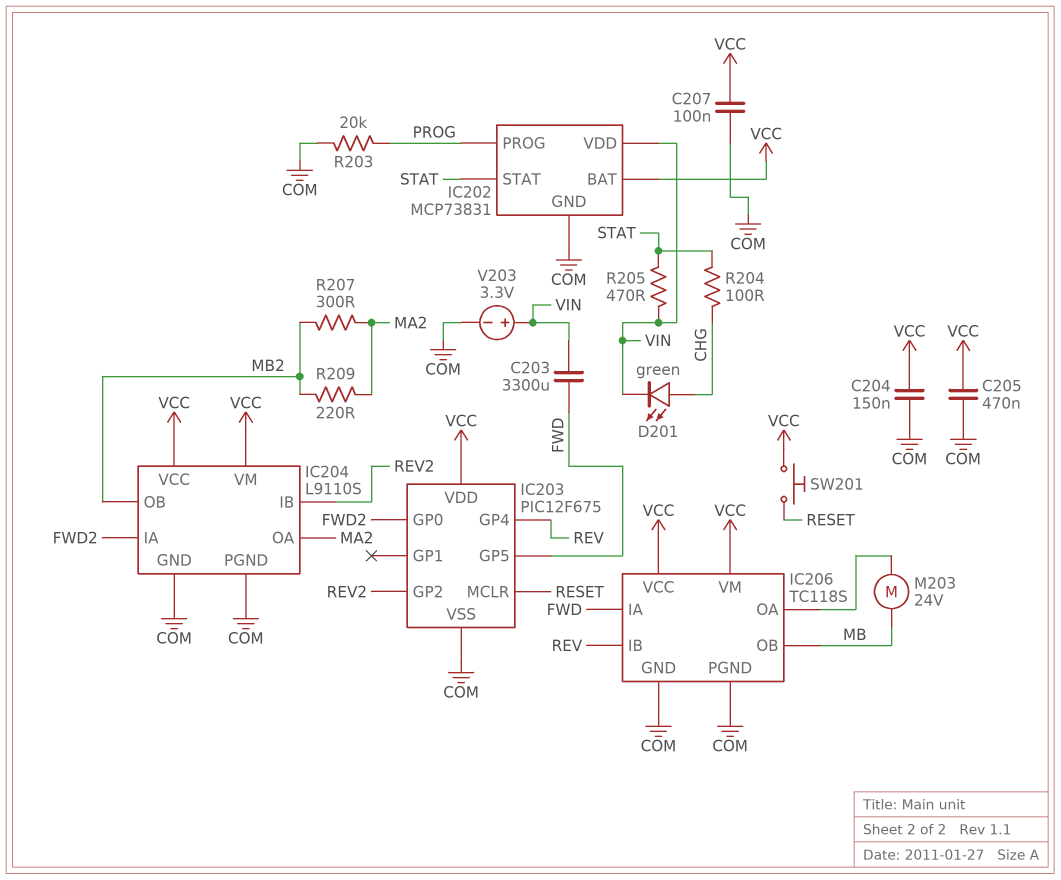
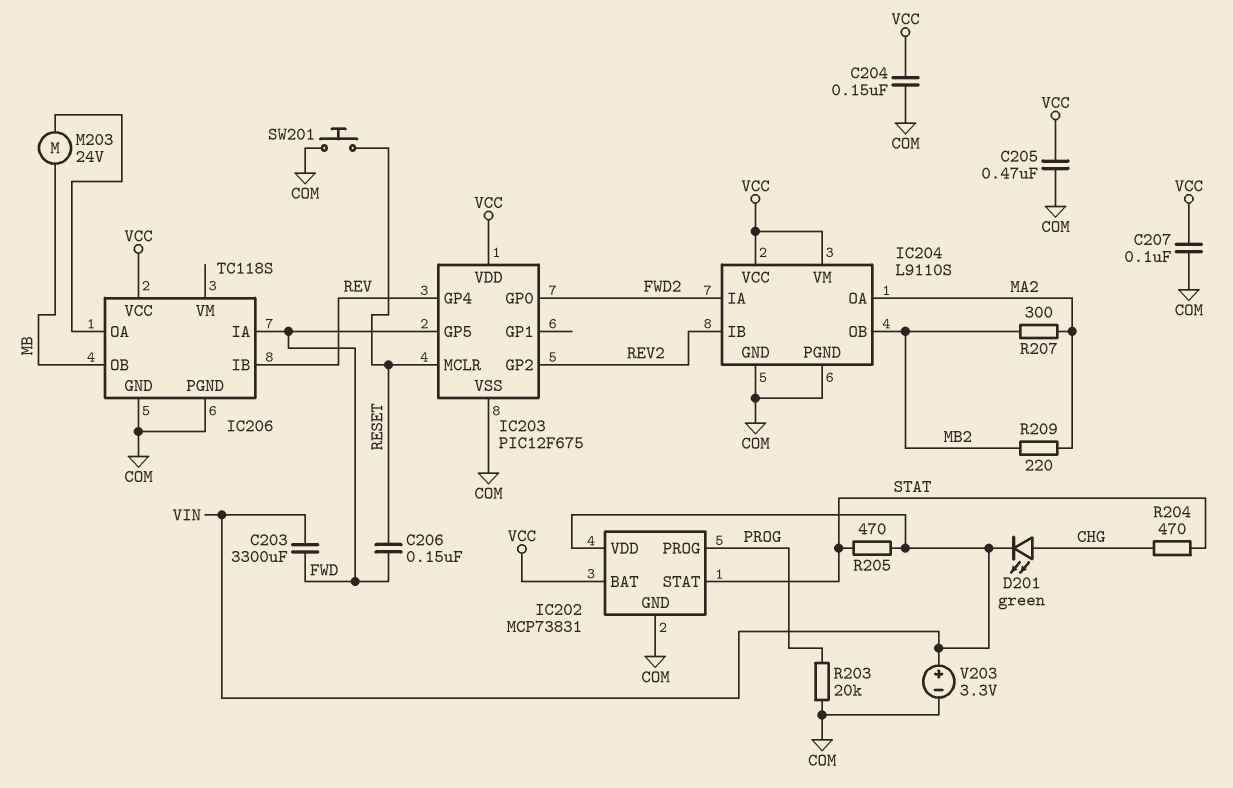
C206: none -> 150nF (FWD, RESET)
IC206 pin VM: VCC -> none
R204: 100 (CHG, STAT) -> 470 (CHG, STAT)
SW201: button (RESET, VCC) -> button (COM, RESET)

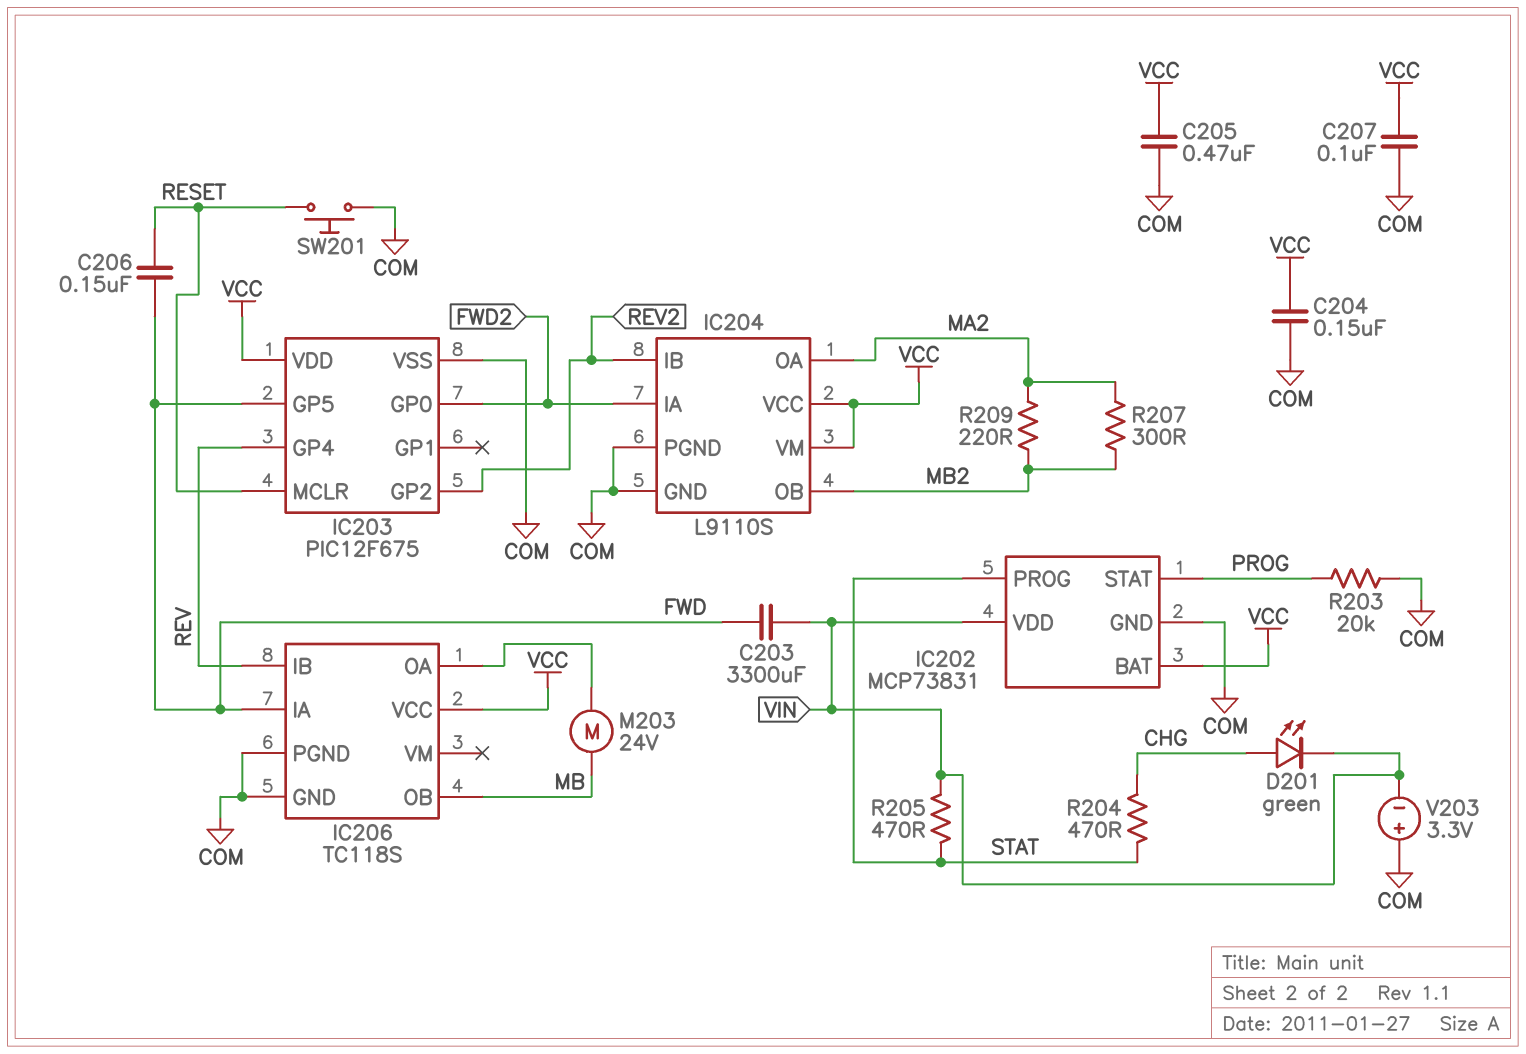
IC202 pin PROG: PROG -> STAT
IC202 pin STAT: STAT -> PROG
V203: 3.3V (plus VIN, minus COM) -> 3.3V (plus COM, minus VIN)

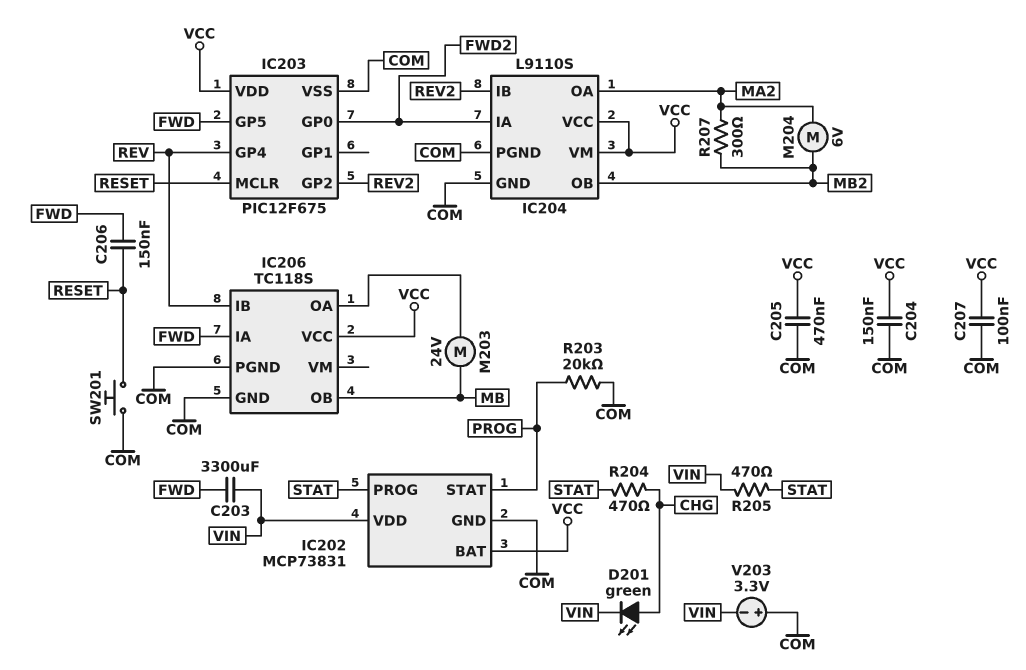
M204: none -> motor 6V (MA2, MB2)
R209: 220 (MA2, MB2) -> none

